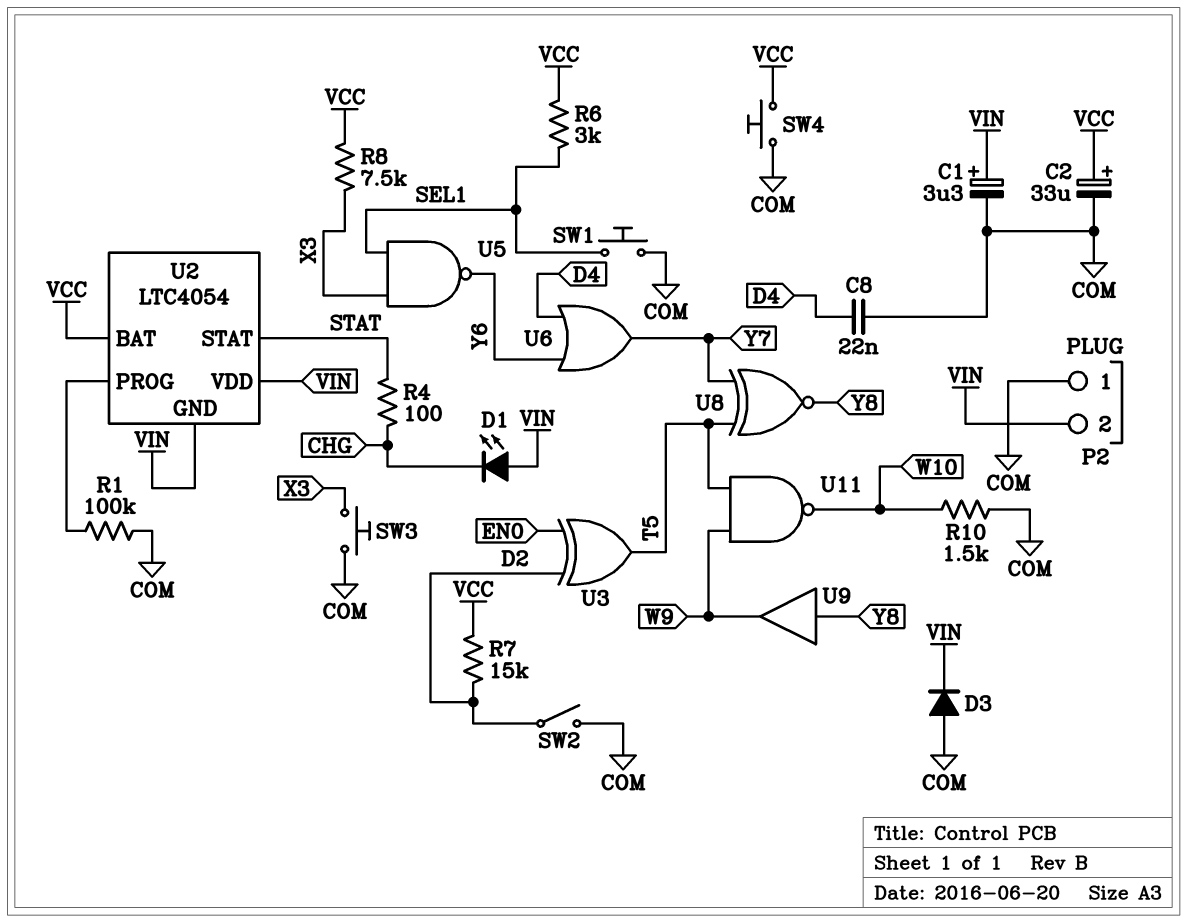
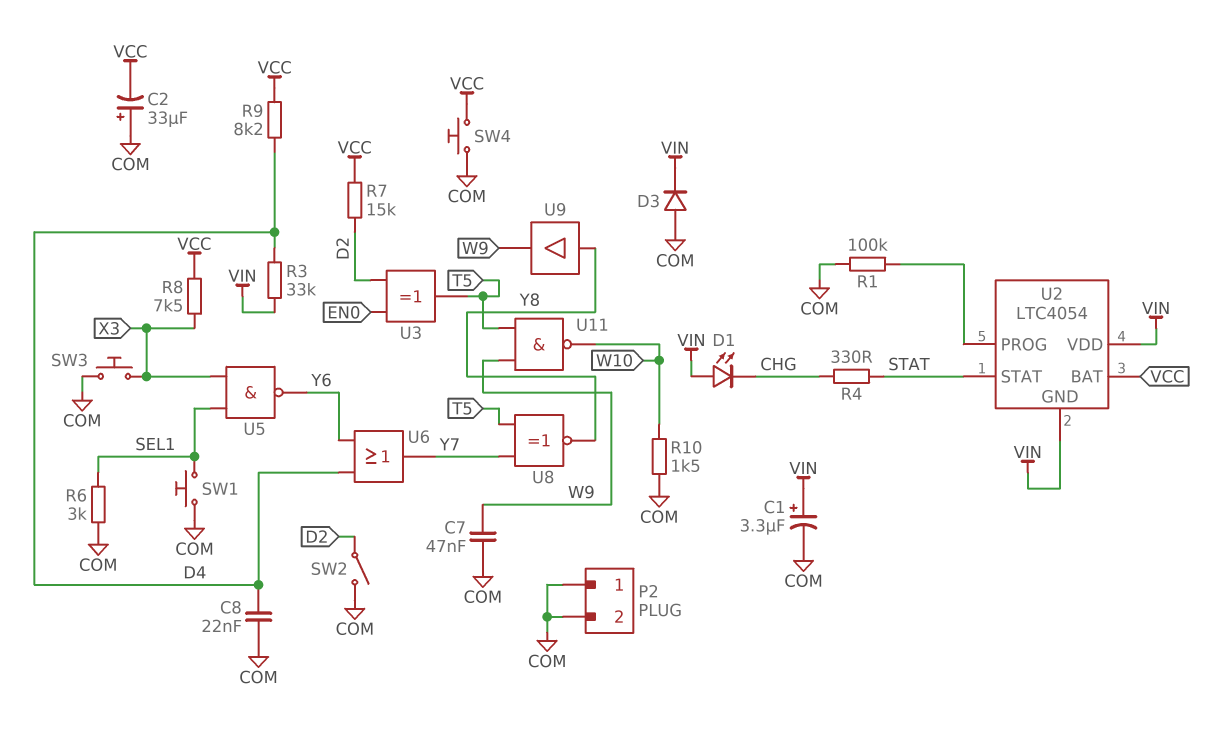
C2: 33uF (plus VCC, minus COM) -> 33uF (plus COM, minus VCC)
C7: none -> 47nF (COM, W9)
P2 pin 2: VIN -> COM
R3: none -> 33k (D4, VIN)
R4: 100 (CHG, STAT) -> 330 (CHG, STAT)
R6: 3k (SEL1, VCC) -> 3k (COM, SEL1)
R9: none -> 8.2k (D4, VCC)

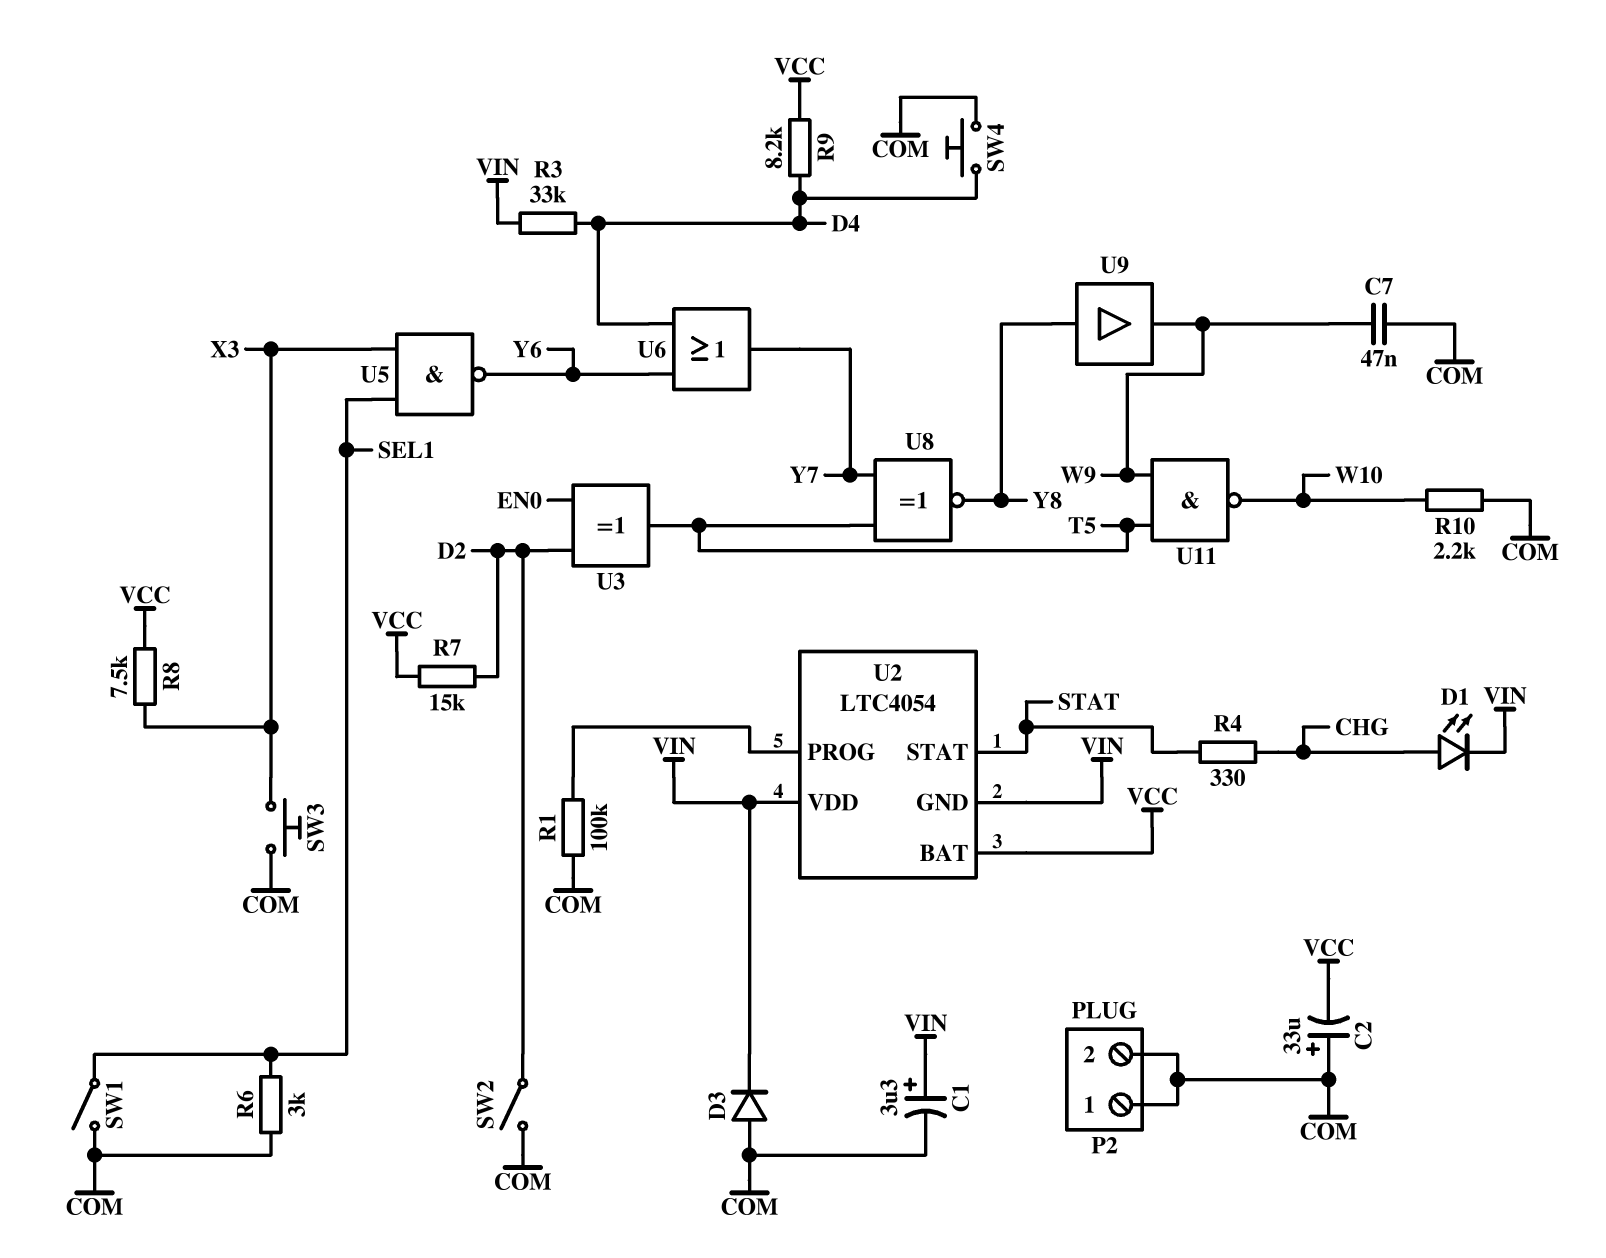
C8: 22nF (COM, D4) -> none
D1: LED (A VIN, K CHG) -> LED (A CHG, K VIN)
R10: 1.5k (COM, W10) -> 2.2k (COM, W10)
SW1: button (COM, SEL1) -> switch (COM, SEL1)
SW4: button (COM, VCC) -> button (COM, D4)

